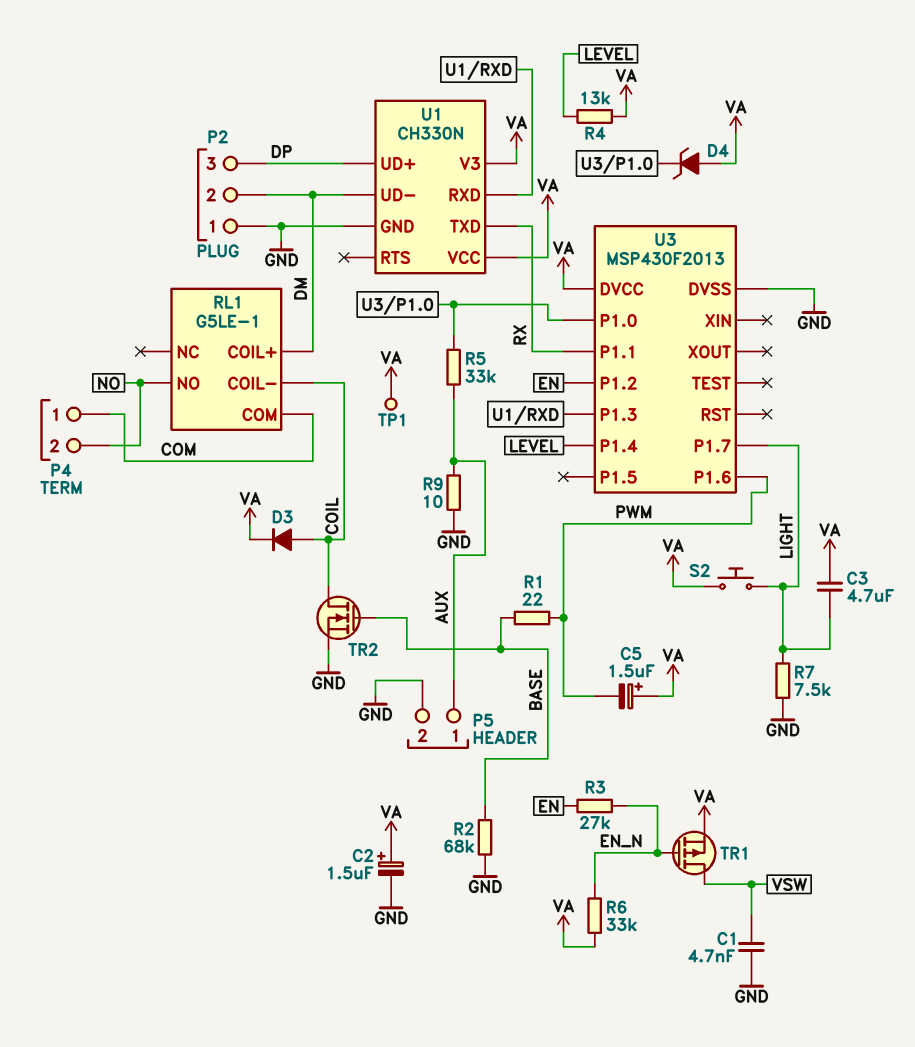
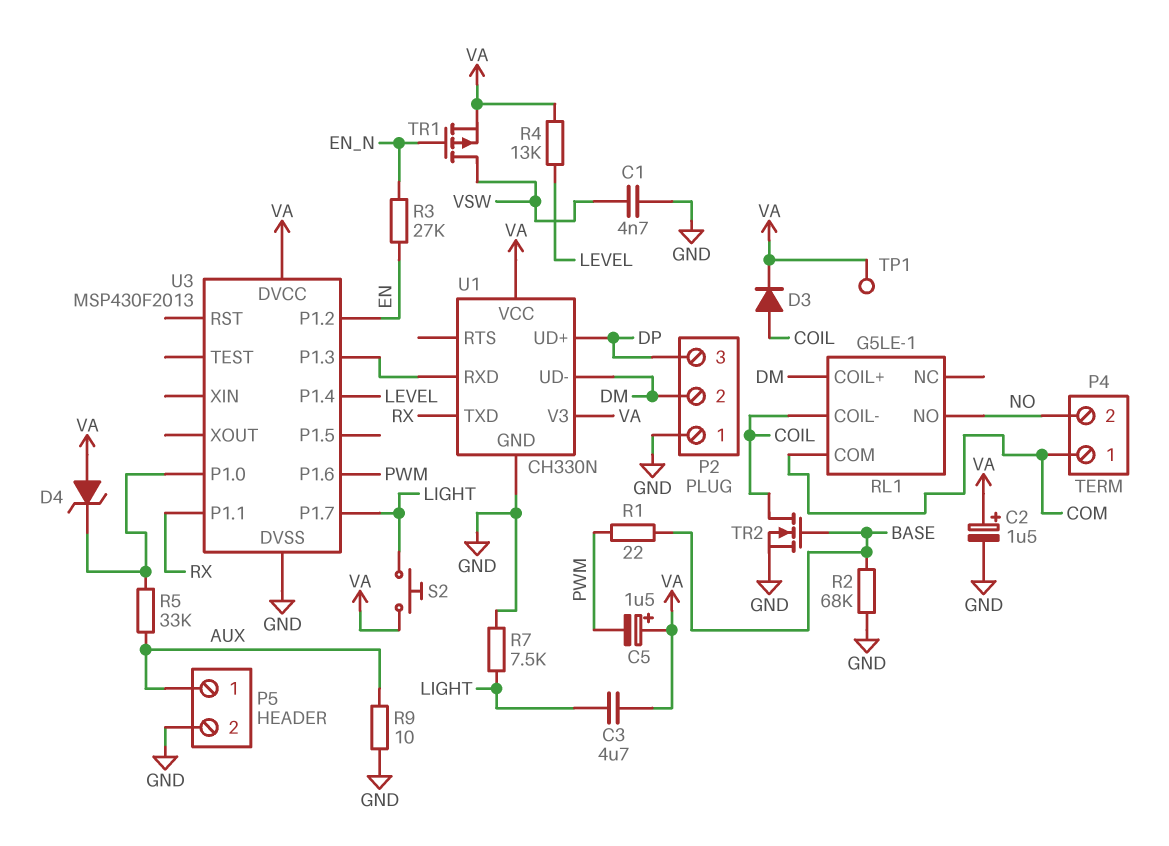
R6: 33k (EN_N, VA) -> none

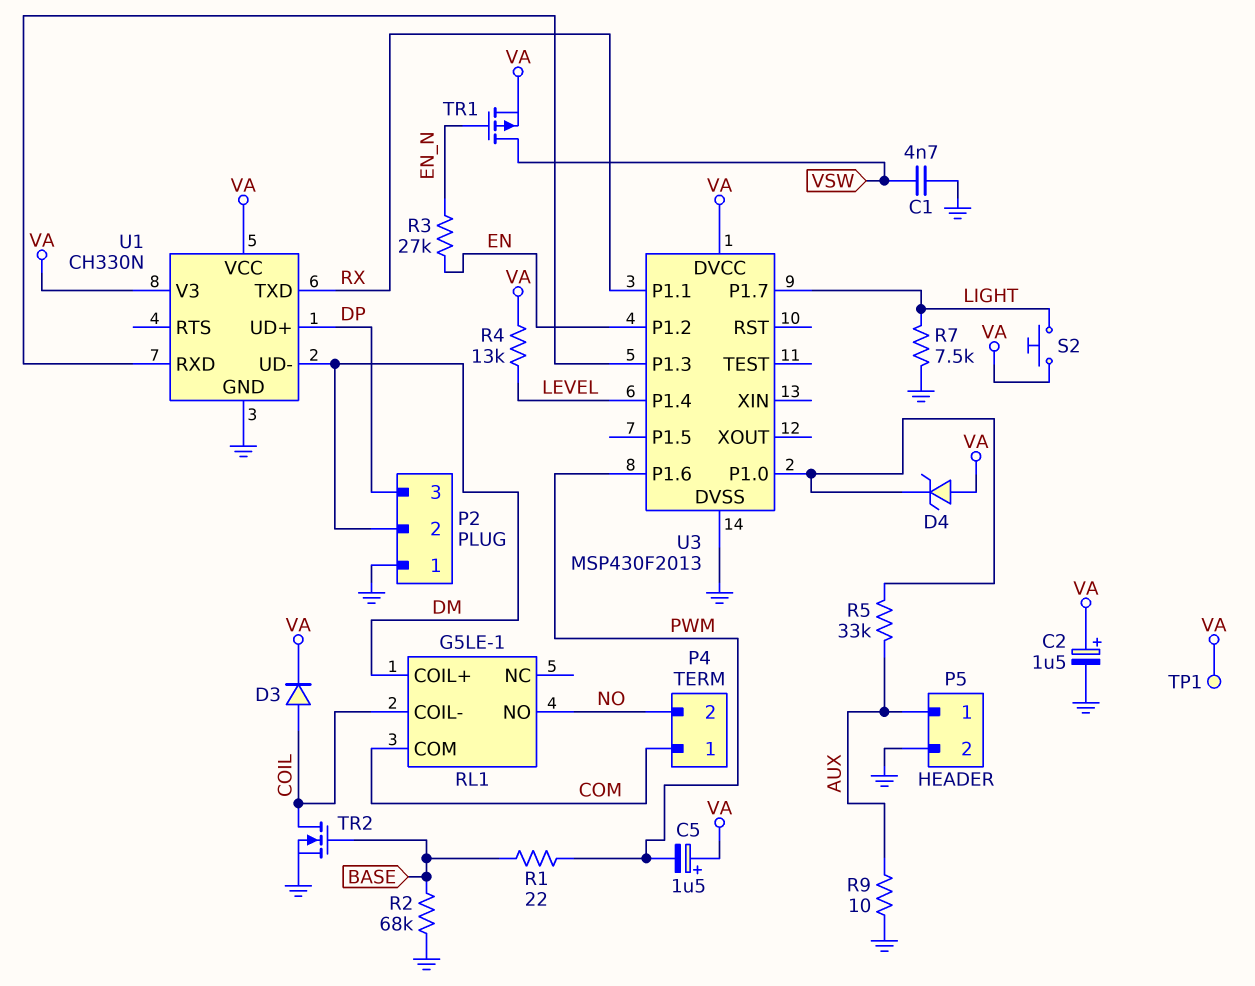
C3: 4.7uF (LIGHT, VA) -> none

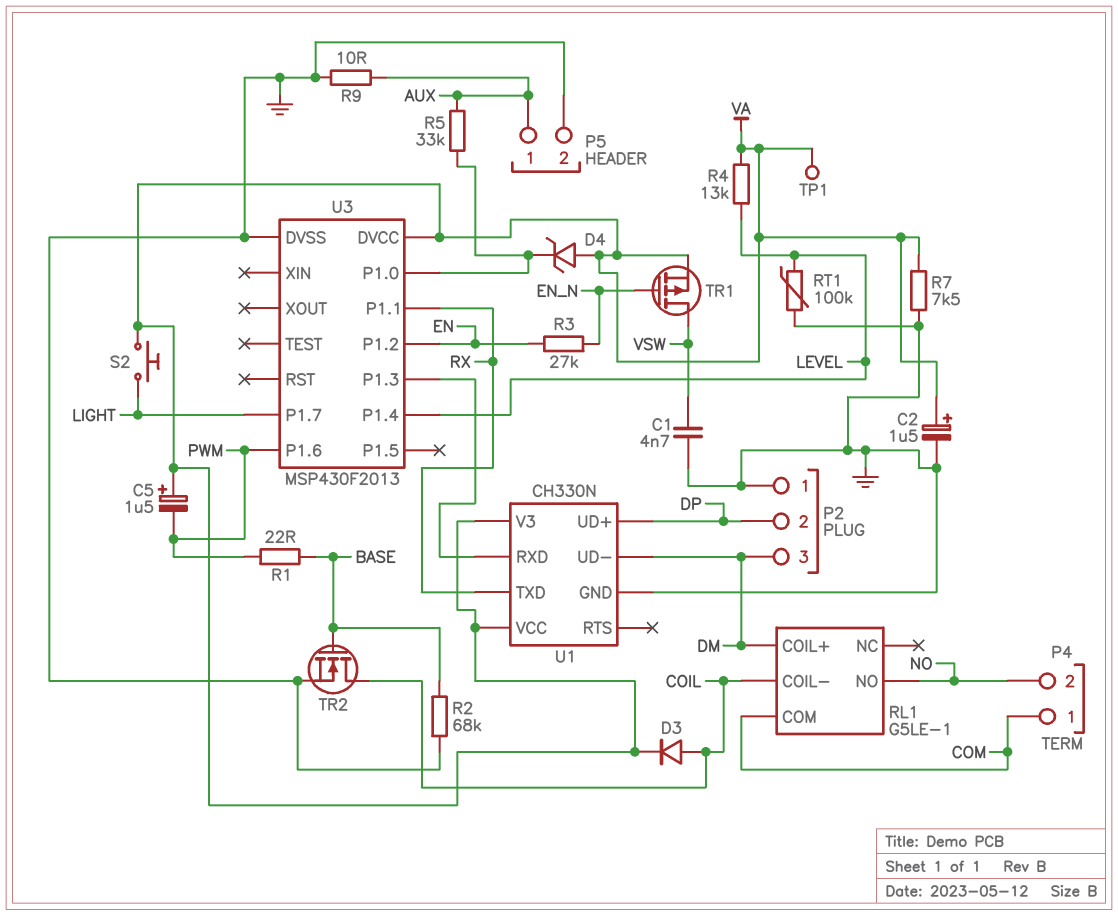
P2 pin 2: DM -> DP
P2 pin 3: DP -> DM
R7: 7.5k (GND, LIGHT) -> 7.5k (GND, VA)
RT1: none -> 100k (GND, LEVEL)

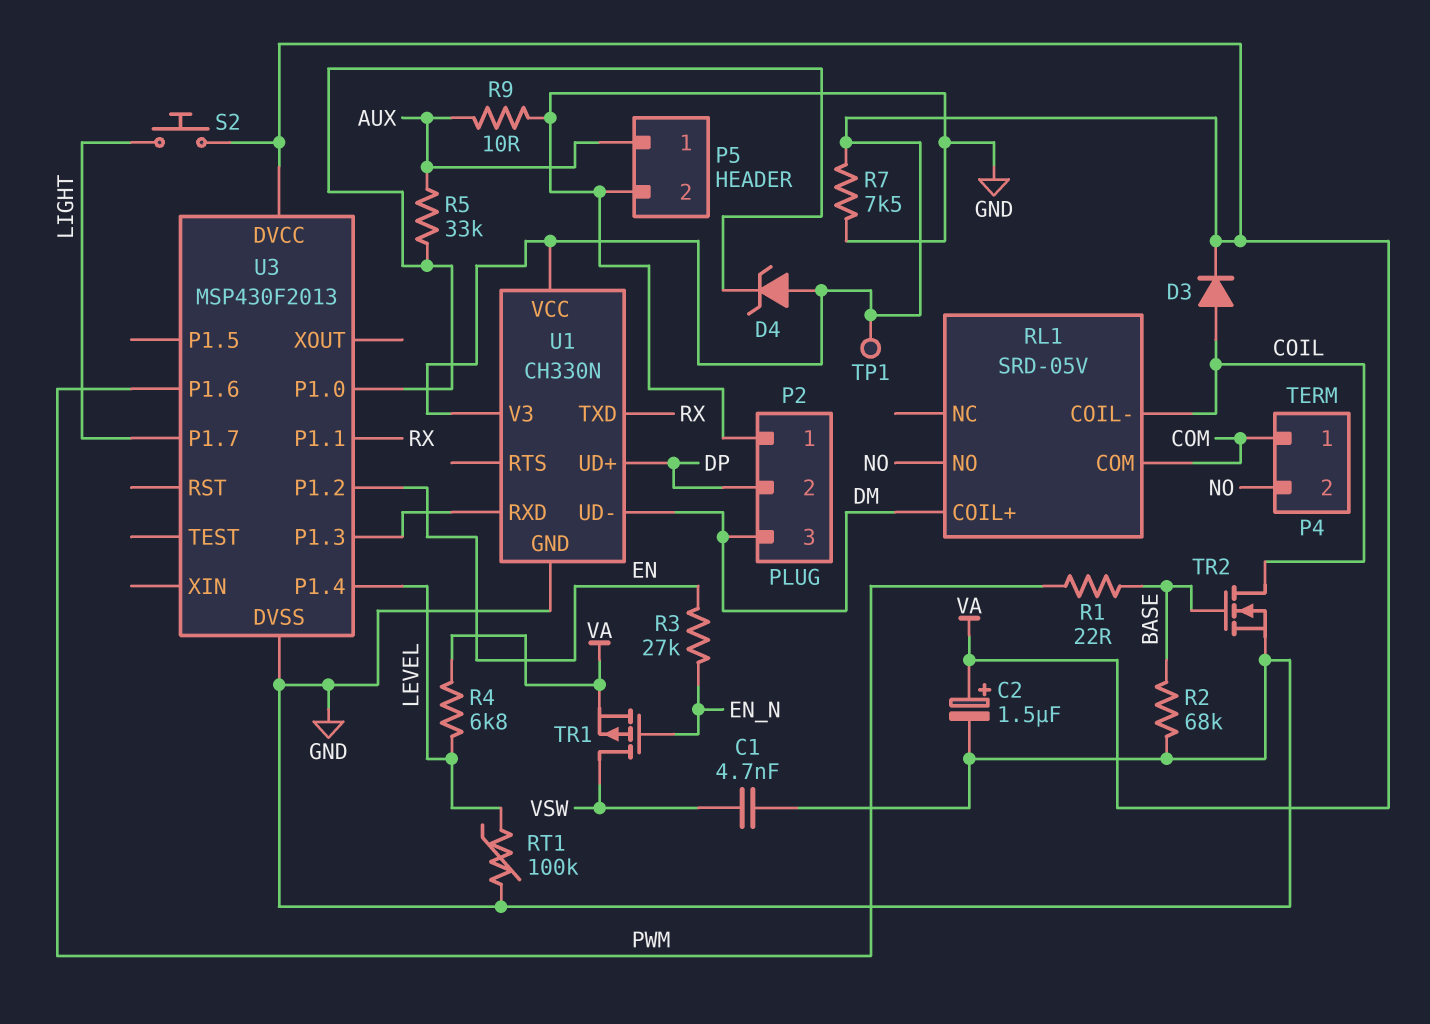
C5: 1.5uF (plus VA, minus PWM) -> none
R4: 13k (LEVEL, VA) -> 6.8k (LEVEL, VA)
RL1: G5LE-1 -> SRD-05V

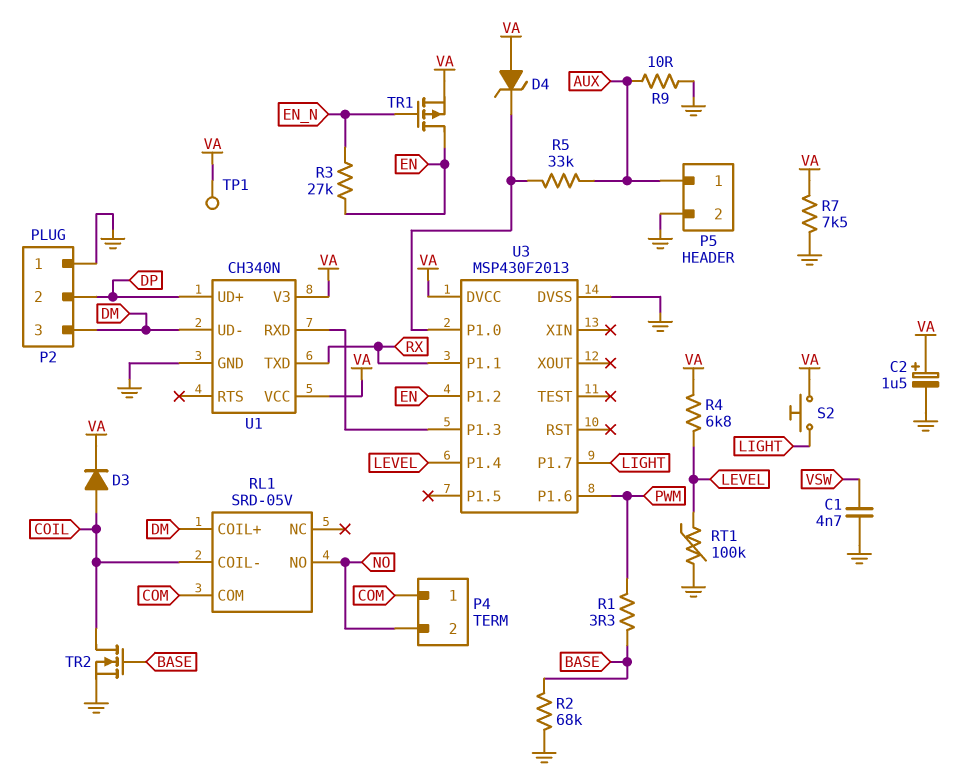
R1: 22 (BASE, PWM) -> 3.3 (BASE, PWM)
TR1: PMOS (G EN_N, D VSW, S VA) -> PMOS (G EN_N, D EN, S VA)
U1: CH330N -> CH340N

